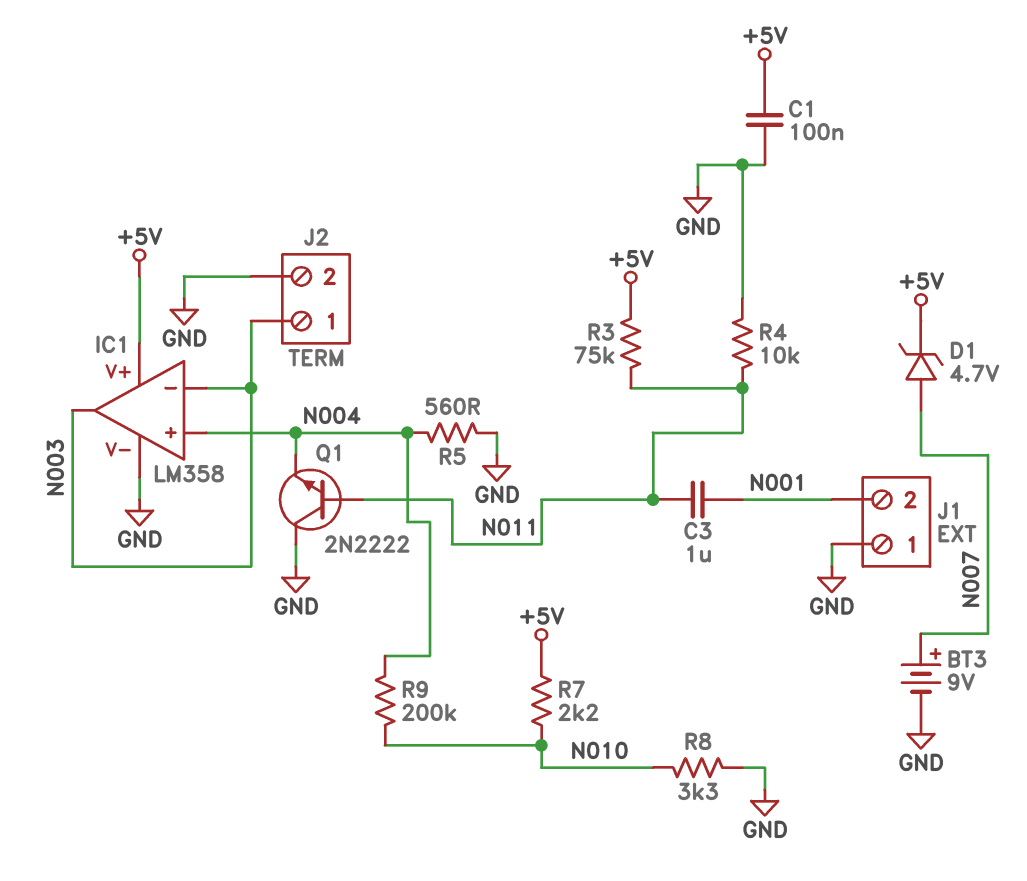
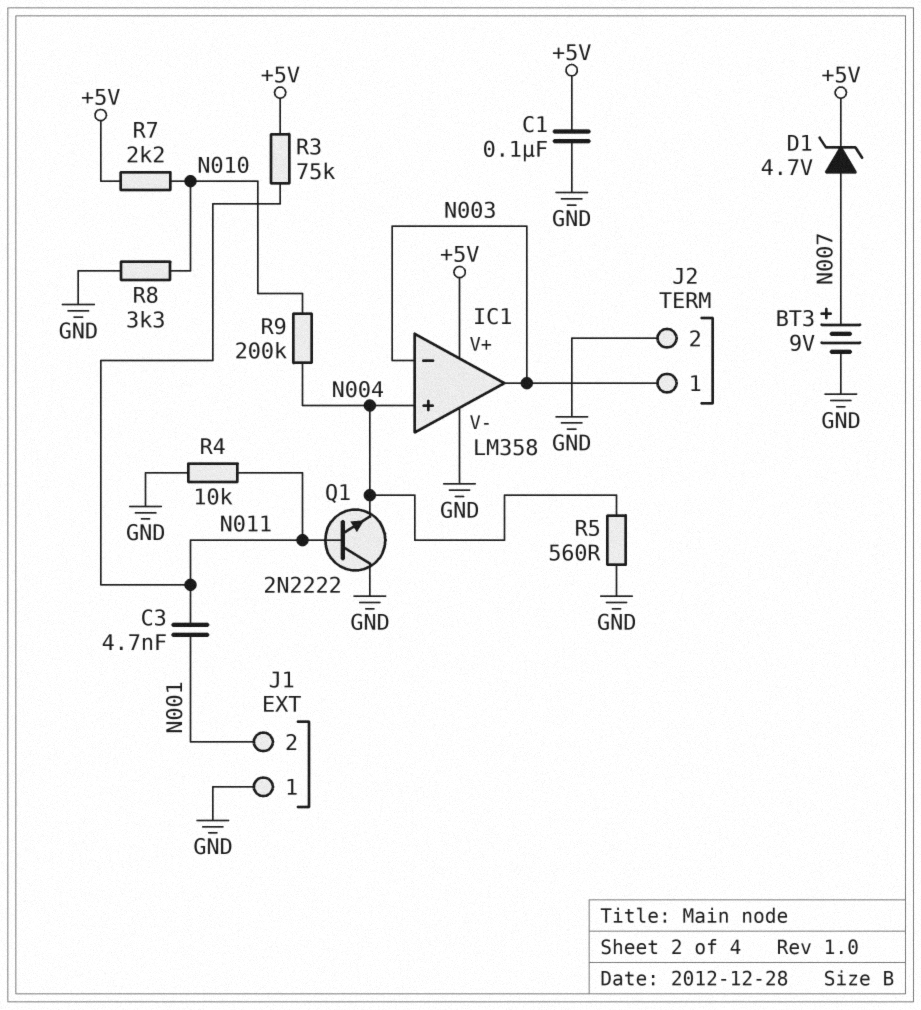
C3: 1uF (N001, N011) -> 4.7nF (N001, N011)

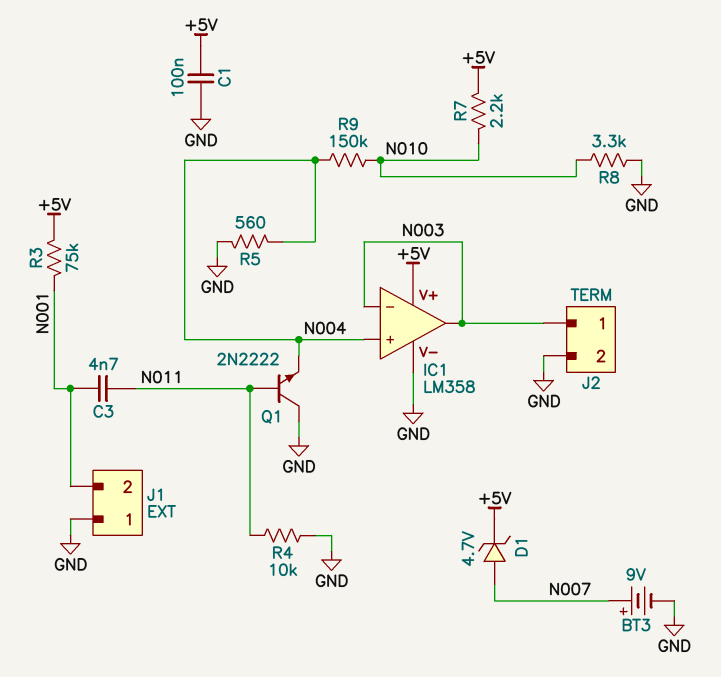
R3: 75k (+5V, N011) -> 75k (+5V, N001)
R9: 200k (N004, N010) -> 150k (N004, N010)

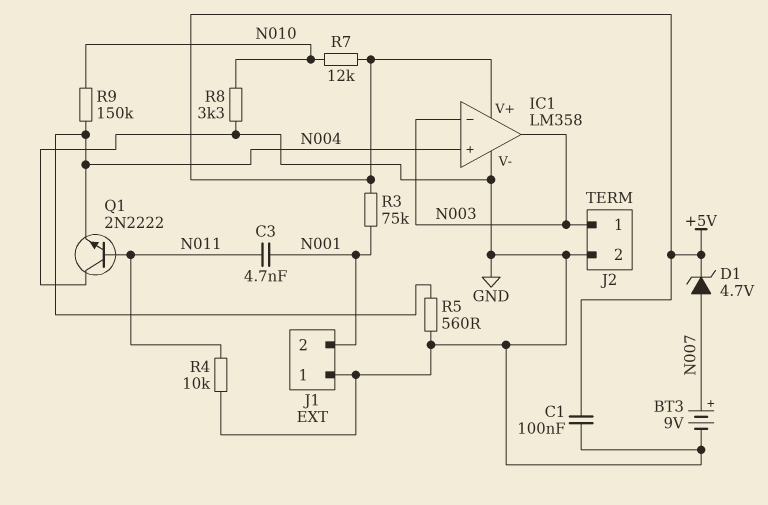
R7: 2.2k (+5V, N010) -> 12k (+5V, N010)

